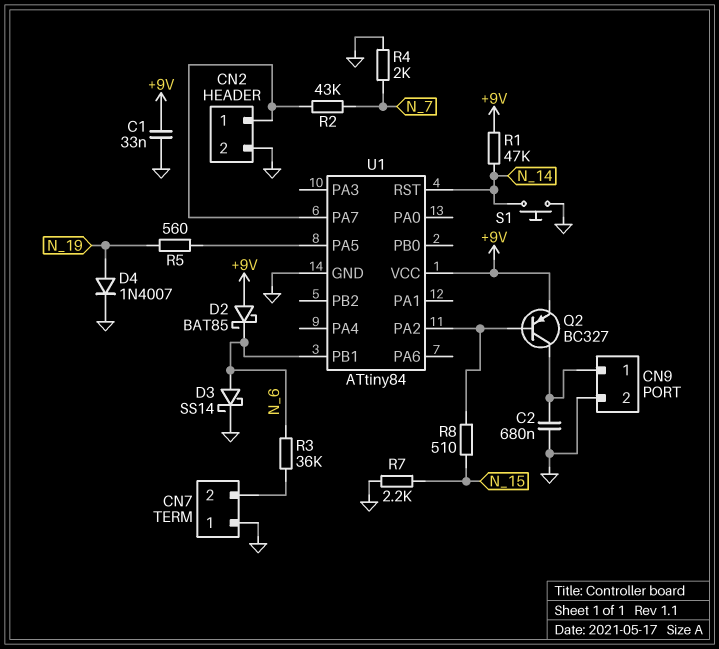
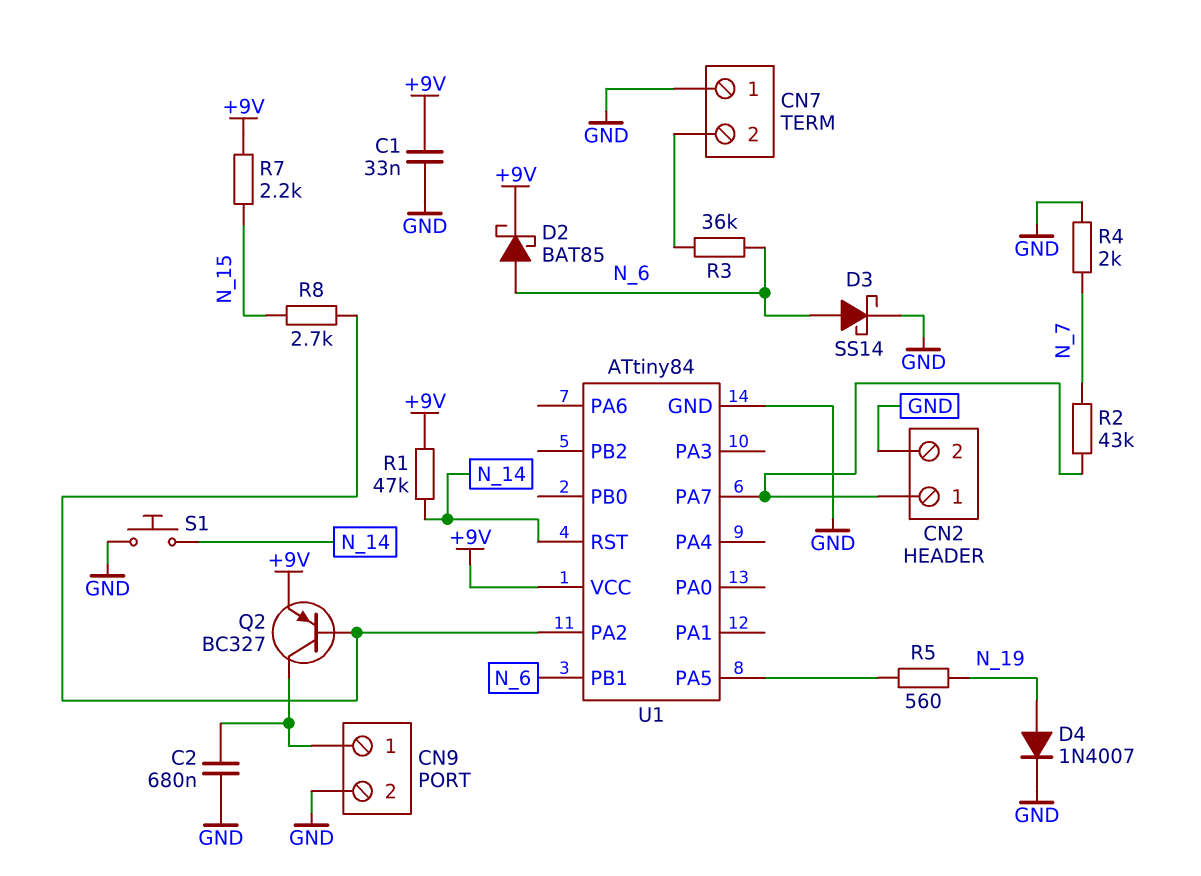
D2: schottky BAT85 (A +9V, K N_6) -> schottky BAT85 (A N_6, K +9V)
R7: 2.2k (GND, N_15) -> 2.2k (+9V, N_15)
R8: 510 (N_15, U1/PA2) -> 2.7k (N_15, U1/PA2)

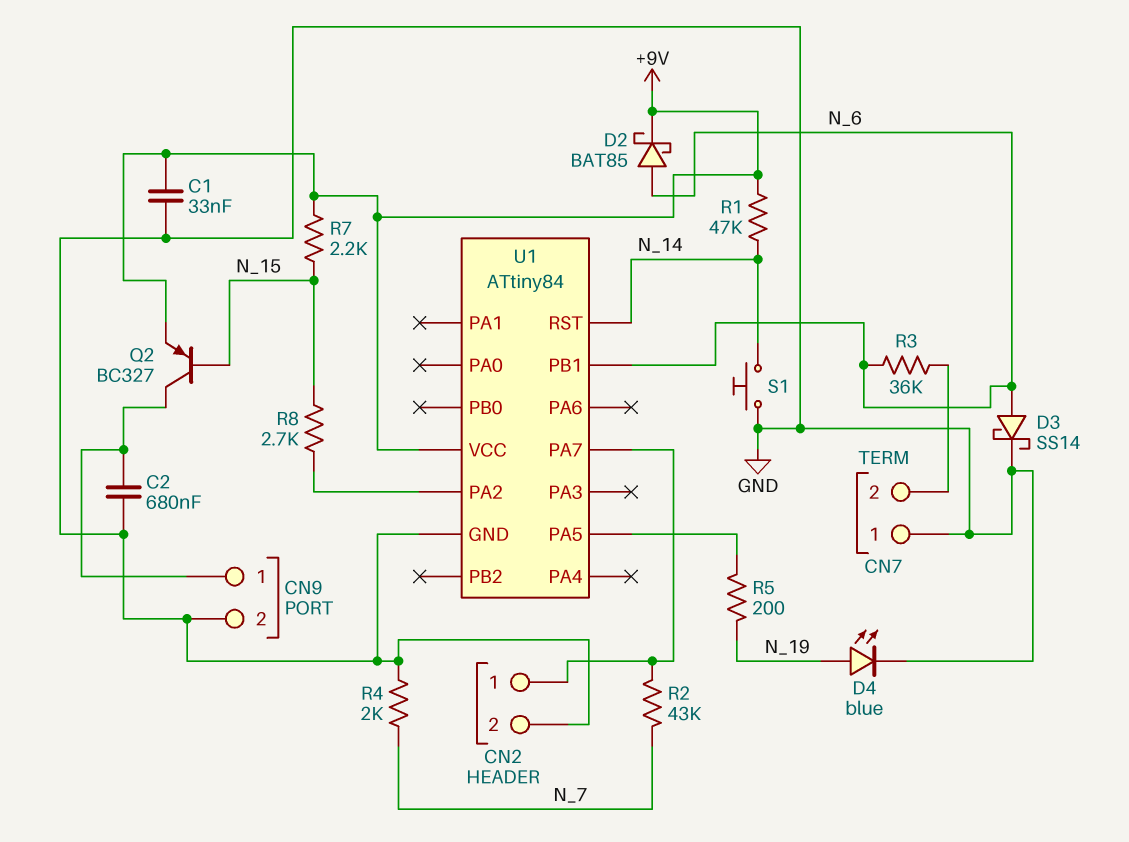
D4: diode 1N4007 (A N_19, K GND) -> LED blue (A N_19, K GND)
Q2: PNP BC327 (B U1/PA2, C CN9/1, E +9V) -> PNP BC327 (B N_15, C CN9/1, E +9V)
R5: 560 (N_19, U1/PA5) -> 200 (N_19, U1/PA5)

